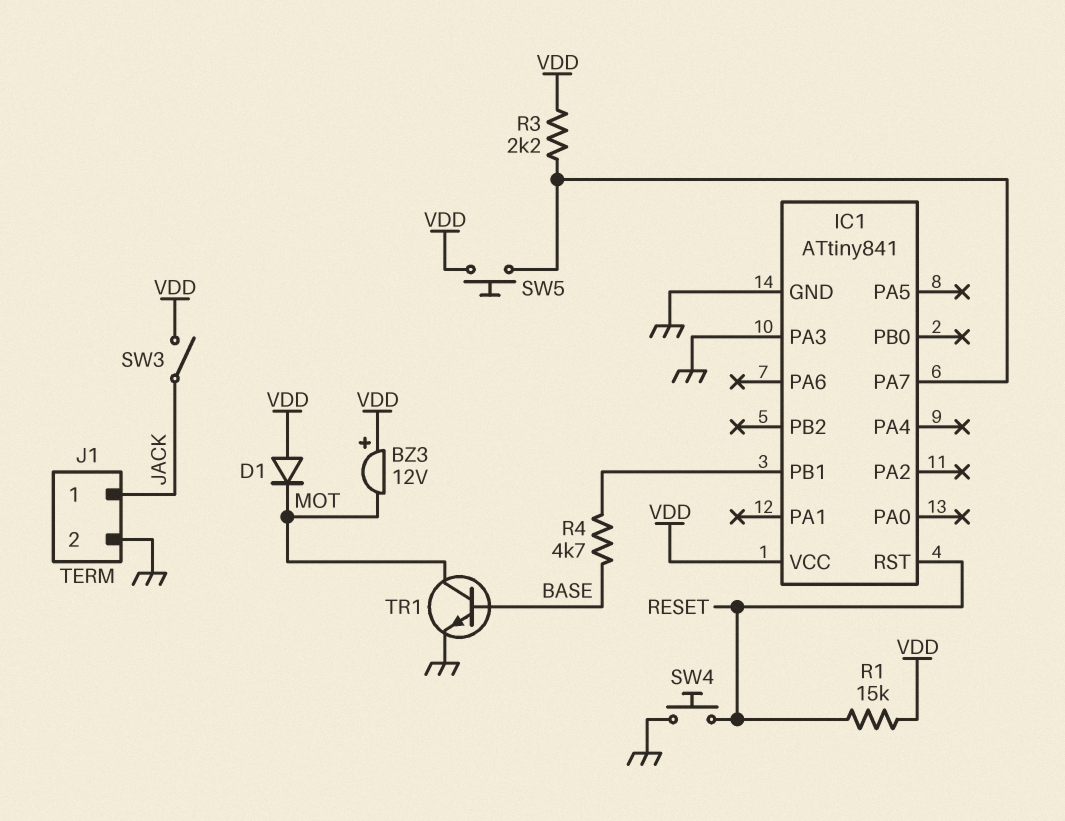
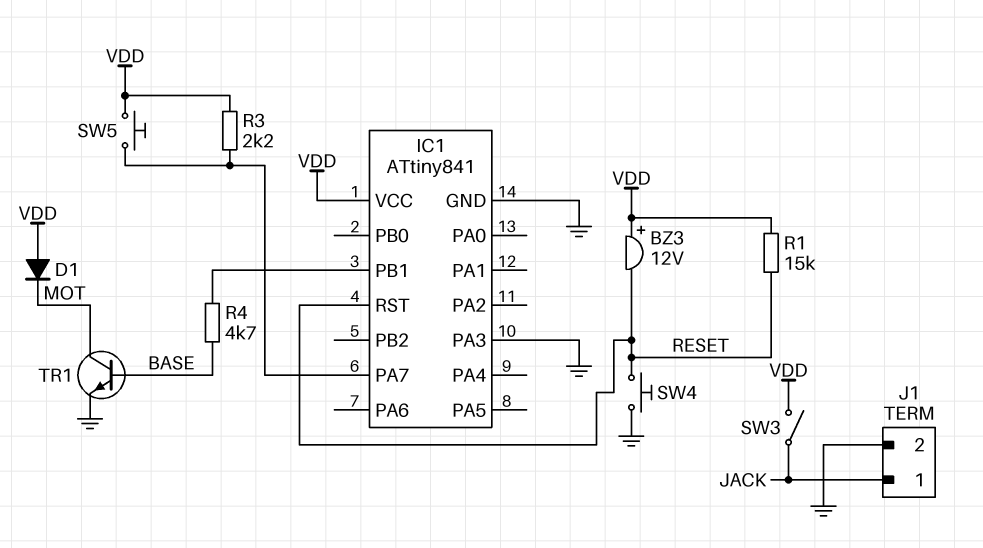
BZ3: buzzer 12V (plus VDD, minus MOT) -> buzzer 12V (plus VDD, minus RESET)

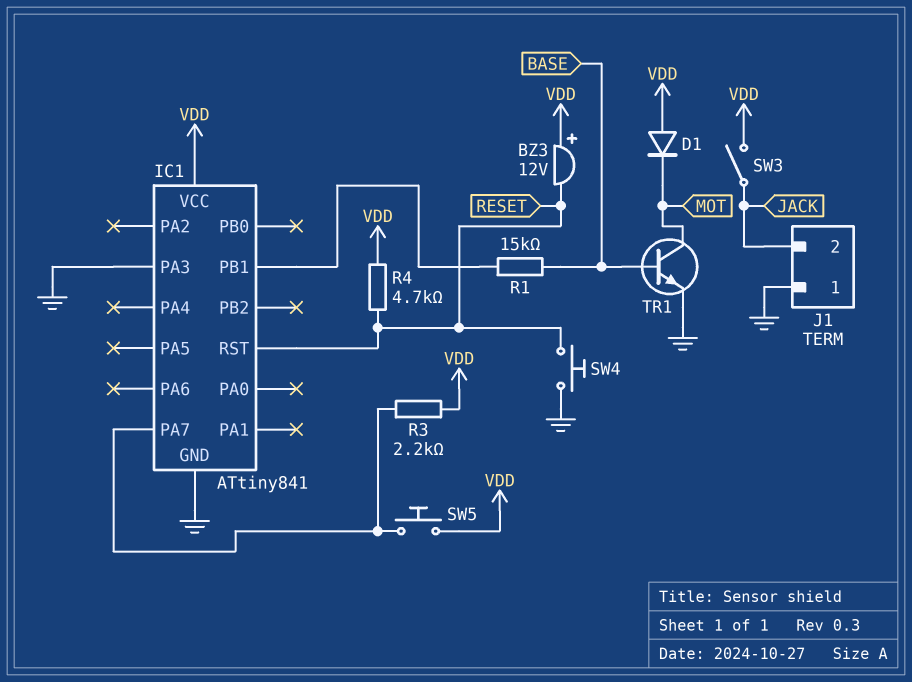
J1 pin 1: JACK -> GND
J1 pin 2: GND -> JACK
R1: 15k (RESET, VDD) -> 15k (BASE, IC1/PB1)
R4: 4.7k (BASE, IC1/PB1) -> 4.7k (RESET, VDD)

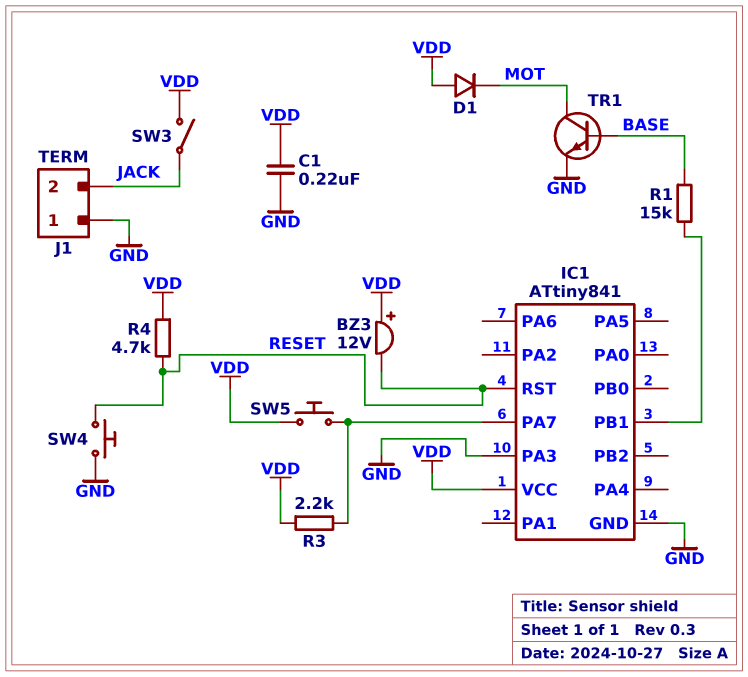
C1: none -> 220nF (GND, VDD)

